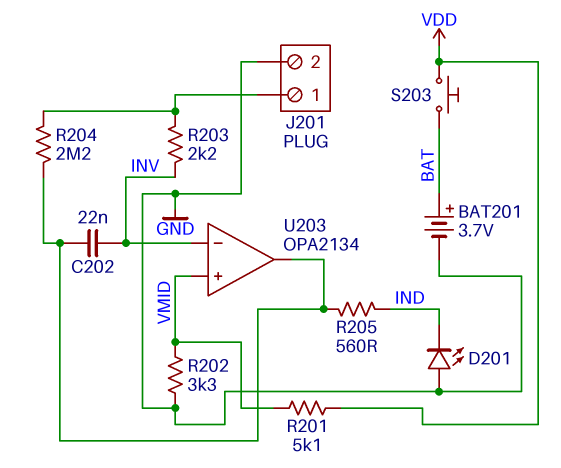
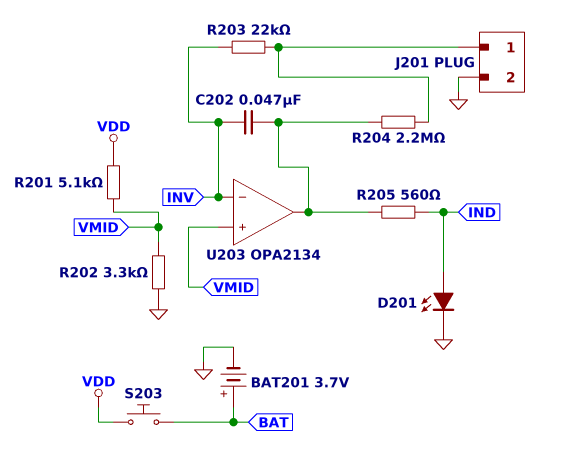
C202: 22nF (INV, U203/out) -> 47nF (INV, U203/out)
D201: LED (A GND, K IND) -> LED (A IND, K GND)
R203: 2.2k (INV, J201/1) -> 22k (INV, J201/1)

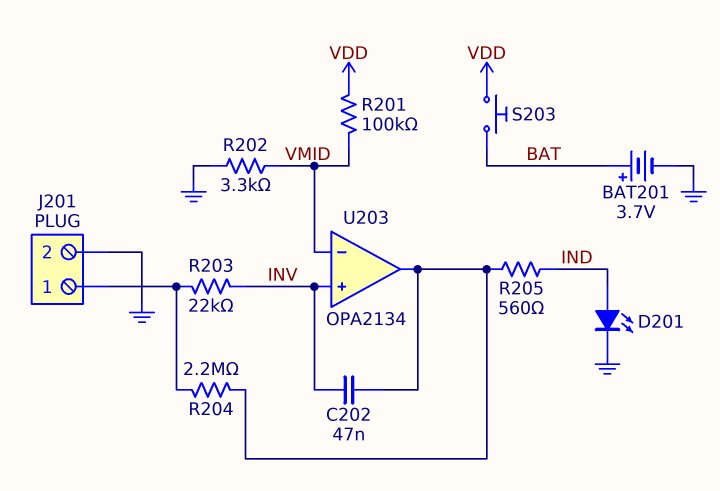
R201: 5.1k (VDD, VMID) -> 100k (VDD, VMID)
U203 pin in+: VMID -> INV
U203 pin in-: INV -> VMID

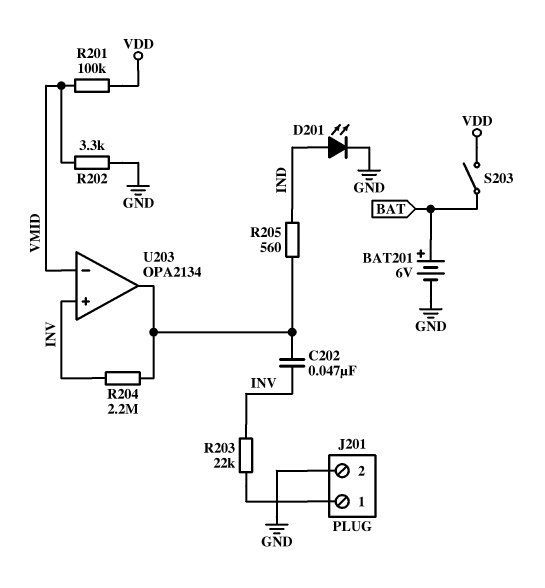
BAT201: 3.7V (plus BAT, minus GND) -> 6V (plus BAT, minus GND)
R204: 2.2M (J201/1, U203/out) -> 2.2M (INV, U203/out)
S203: button (BAT, VDD) -> switch (BAT, VDD)

